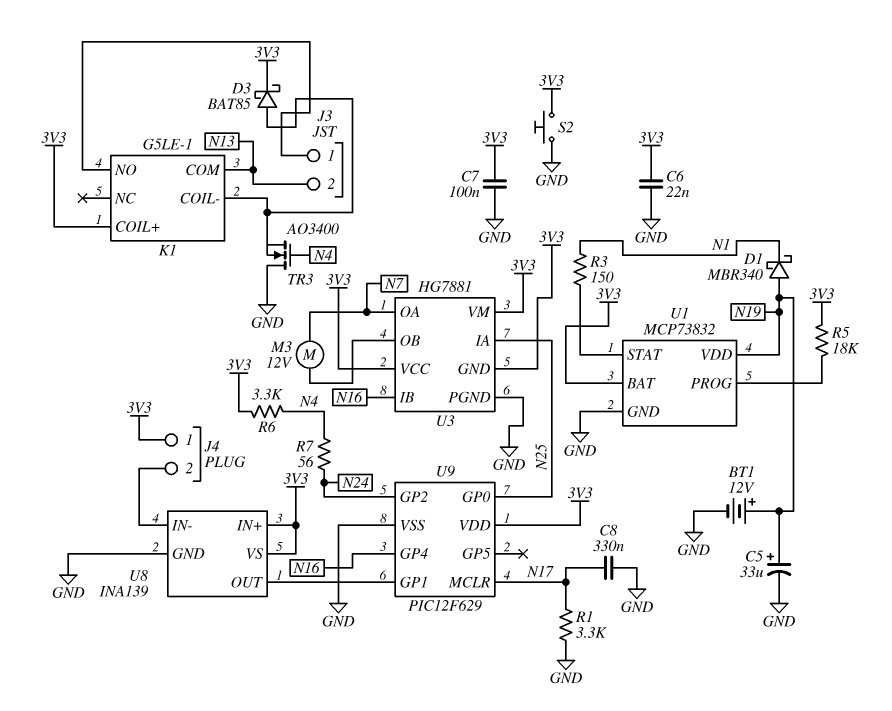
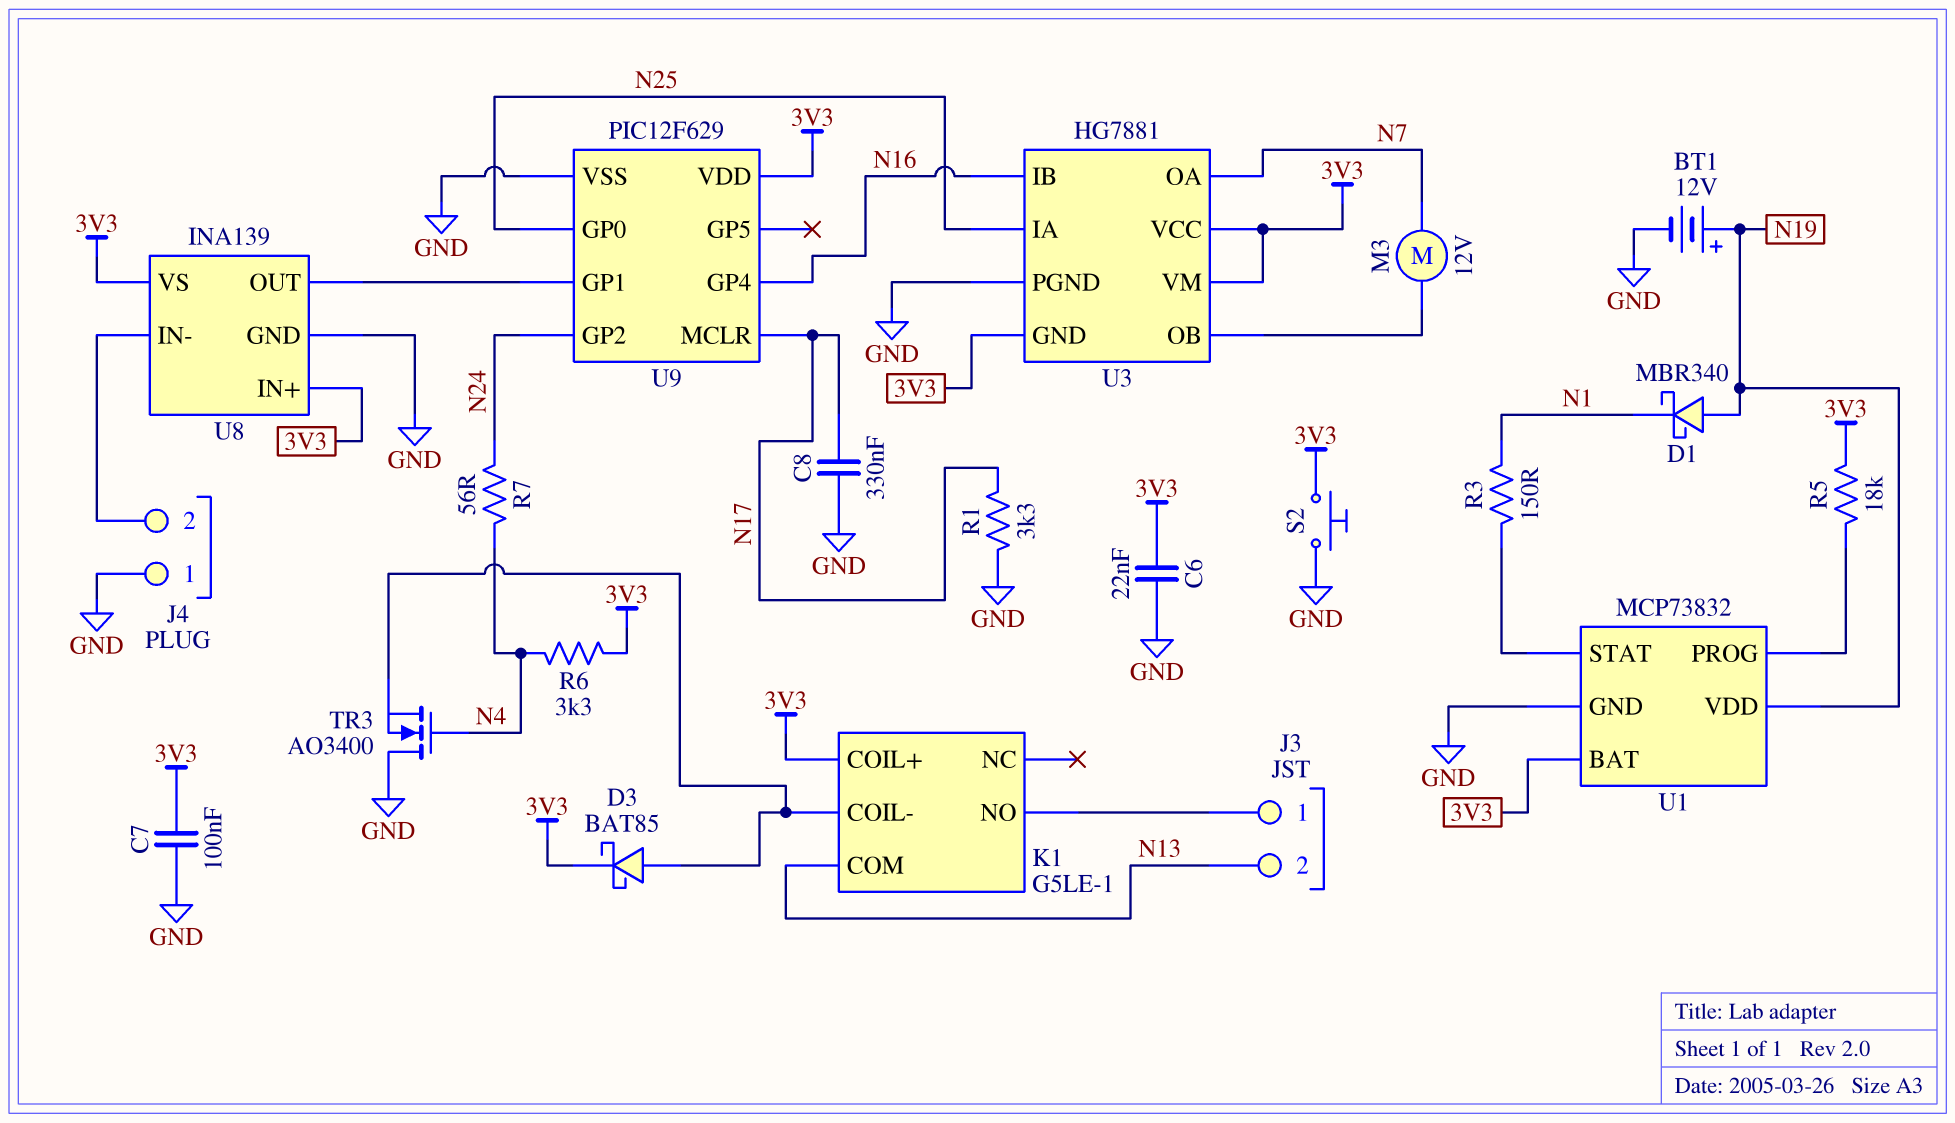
C5: 33uF (plus N19, minus GND) -> none
J4 pin 1: 3V3 -> GND

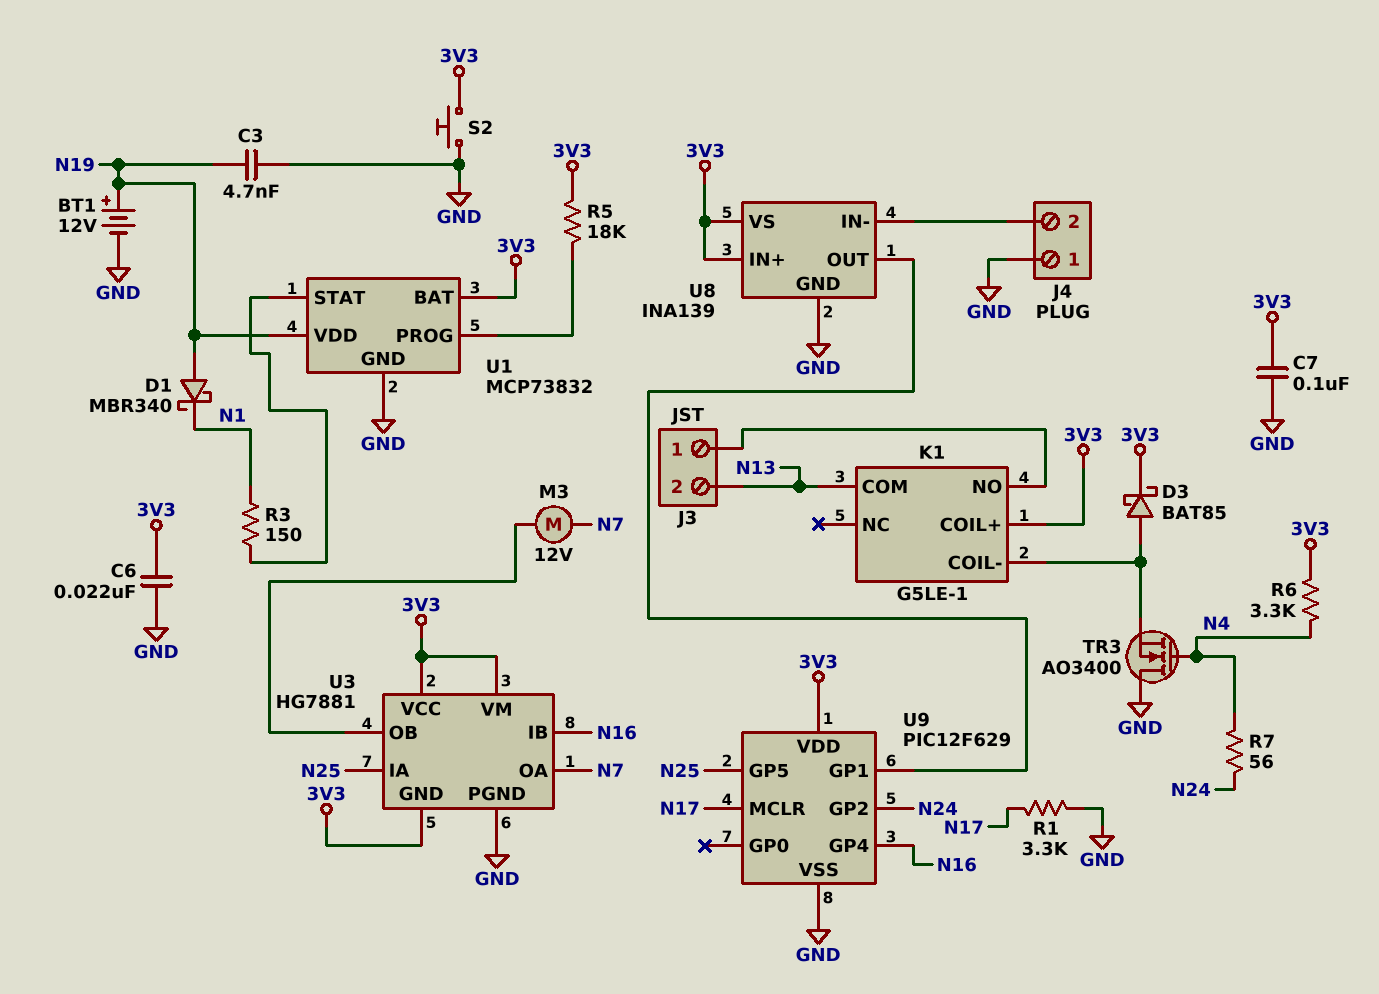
C3: none -> 4.7nF (GND, N19)
C8: 330nF (GND, N17) -> none
U9 pin GP0: N25 -> none
U9 pin GP5: none -> N25

